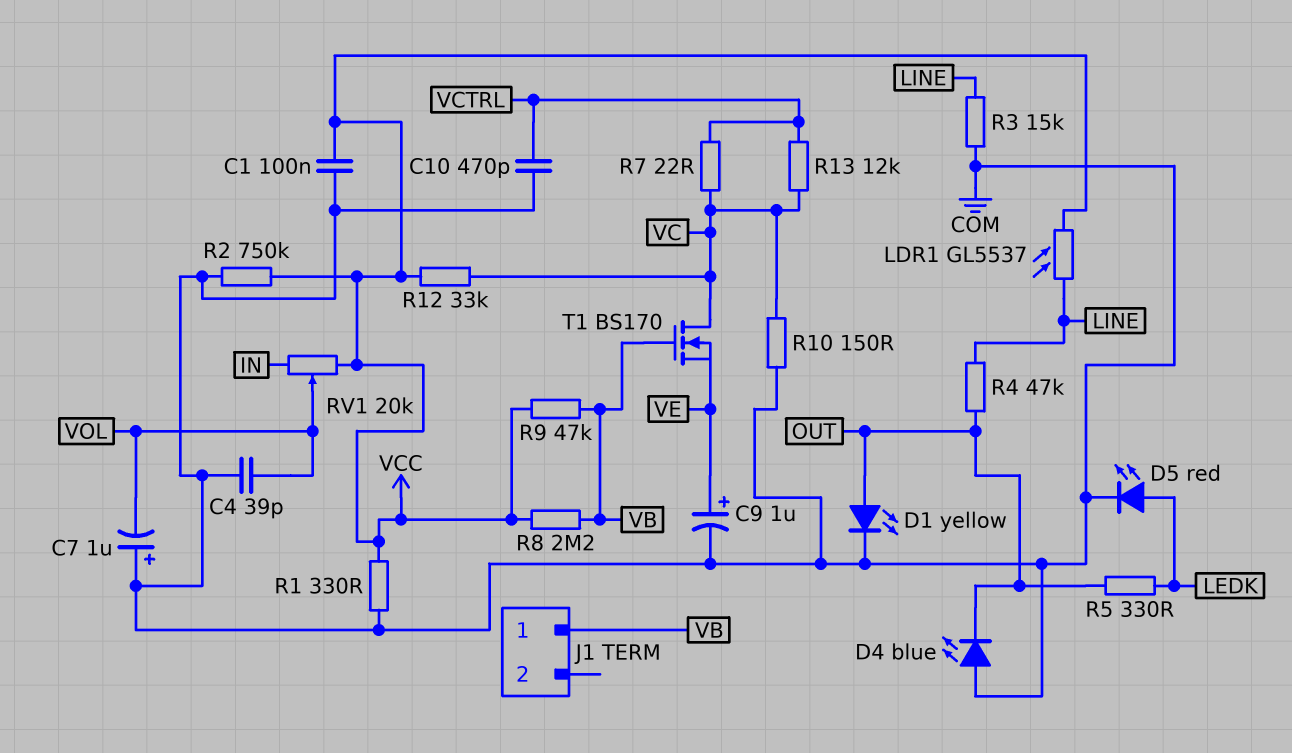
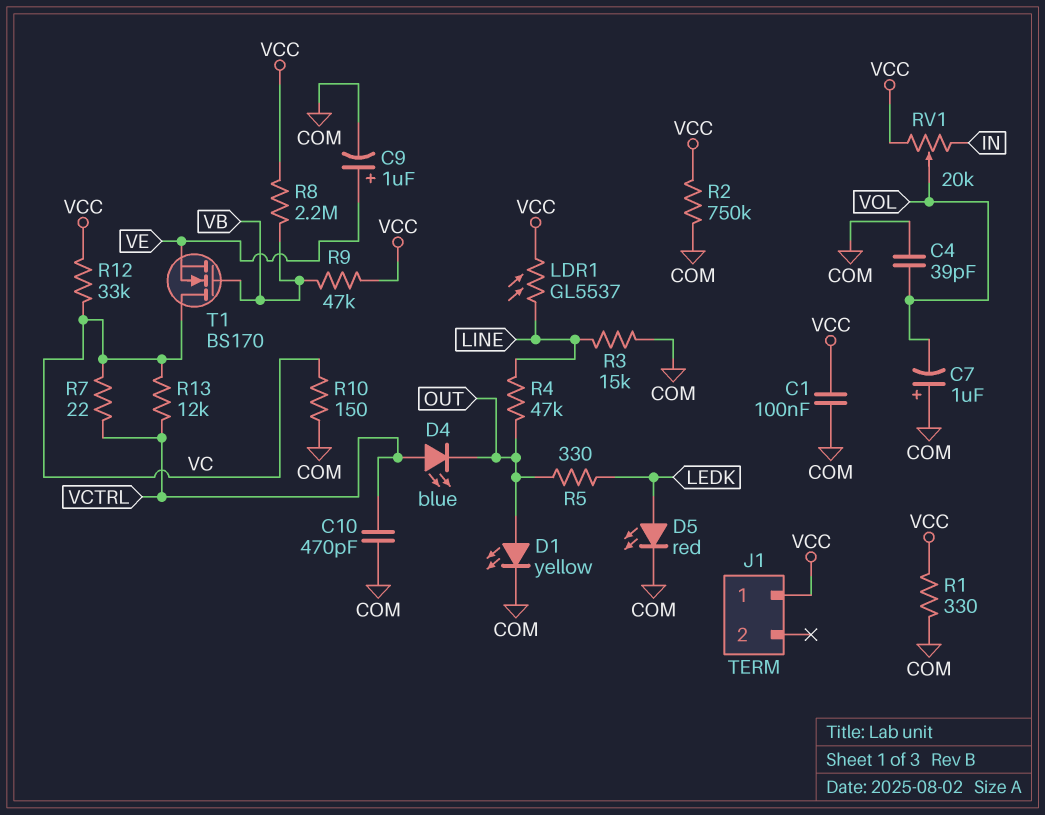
D4: LED blue (A COM, K OUT) -> LED blue (A VCTRL, K OUT)
J1 pin 1: VB -> VCC

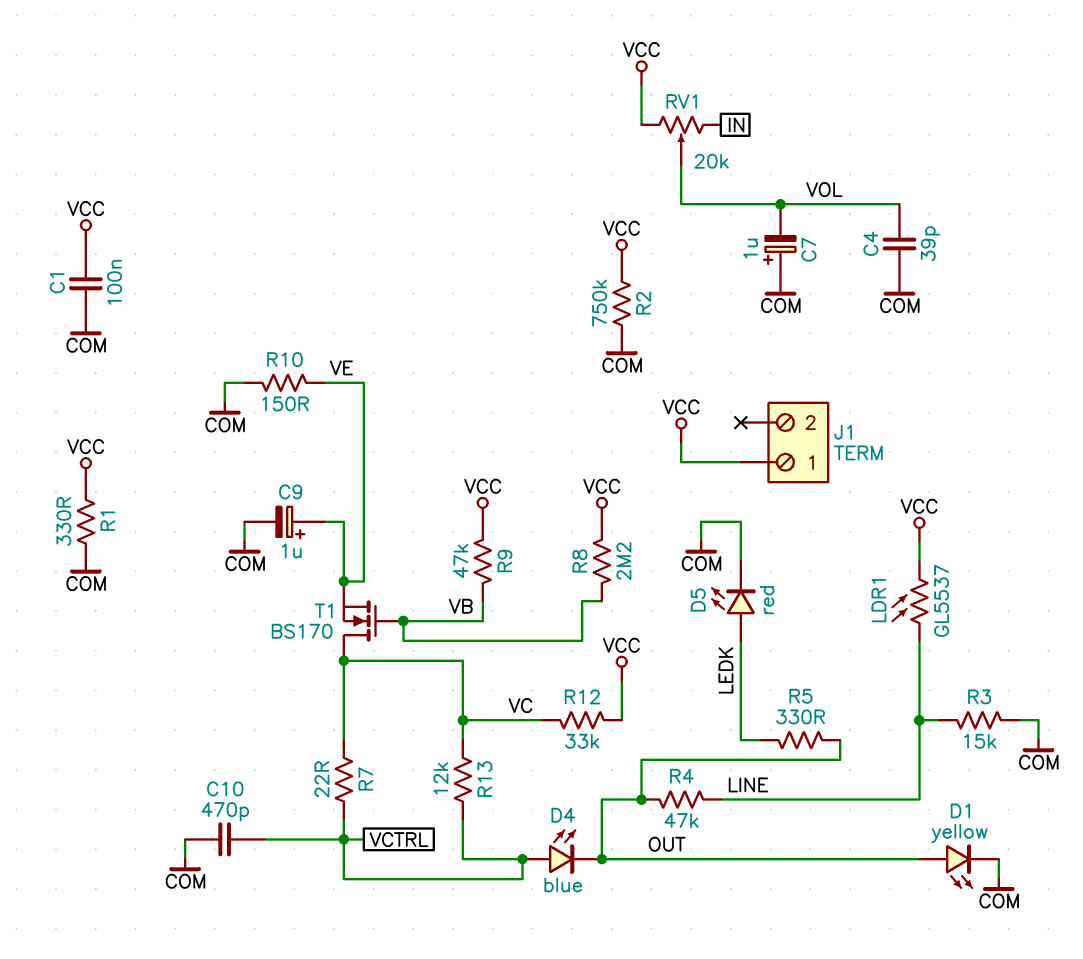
R10: 150 (COM, VC) -> 150 (COM, VE)

